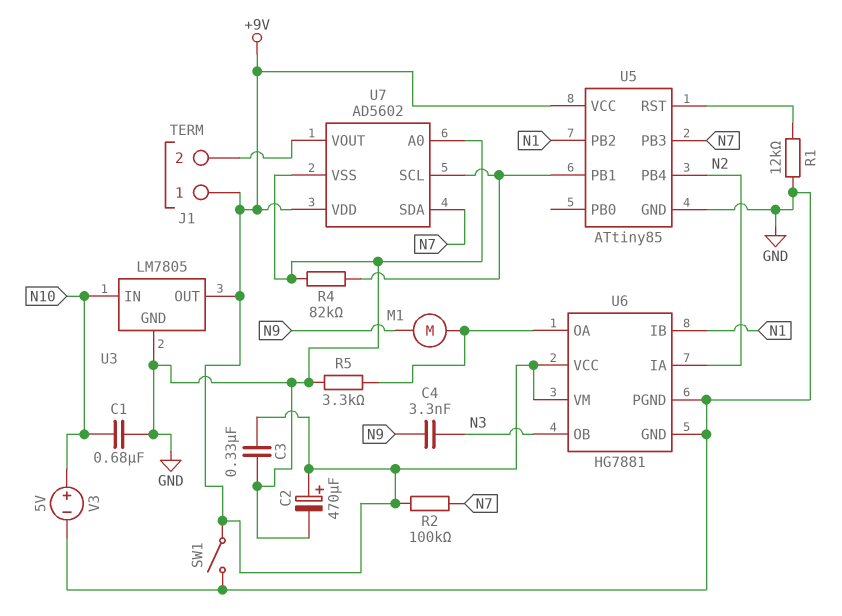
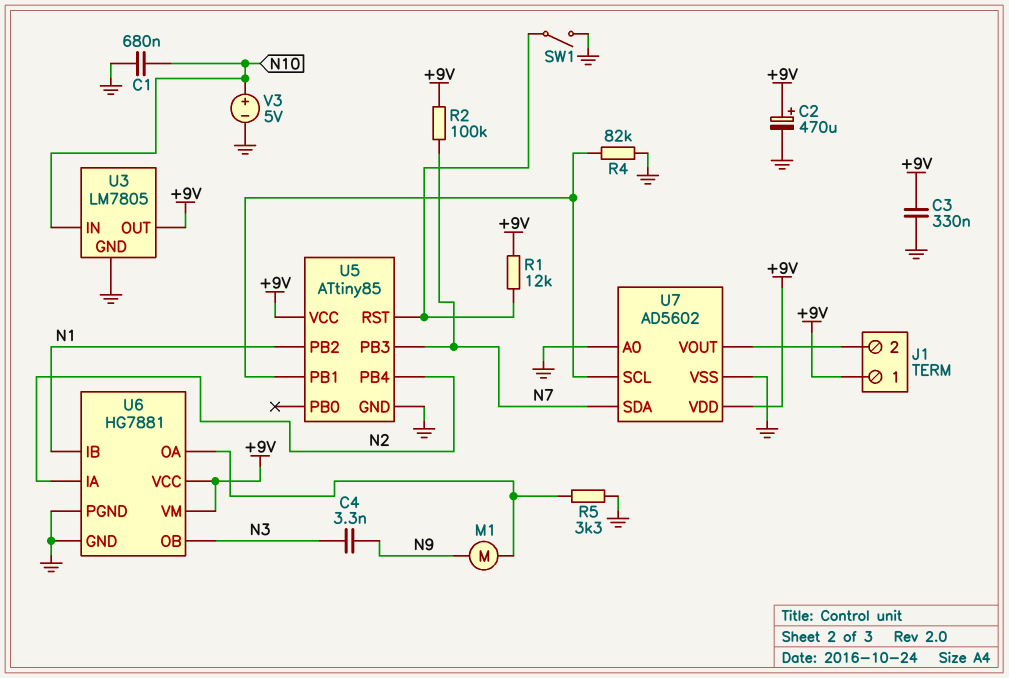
R1: 12k (GND, U5/RST) -> 12k (+9V, U5/RST)
SW1: switch (+9V, GND) -> switch (GND, U5/RST)

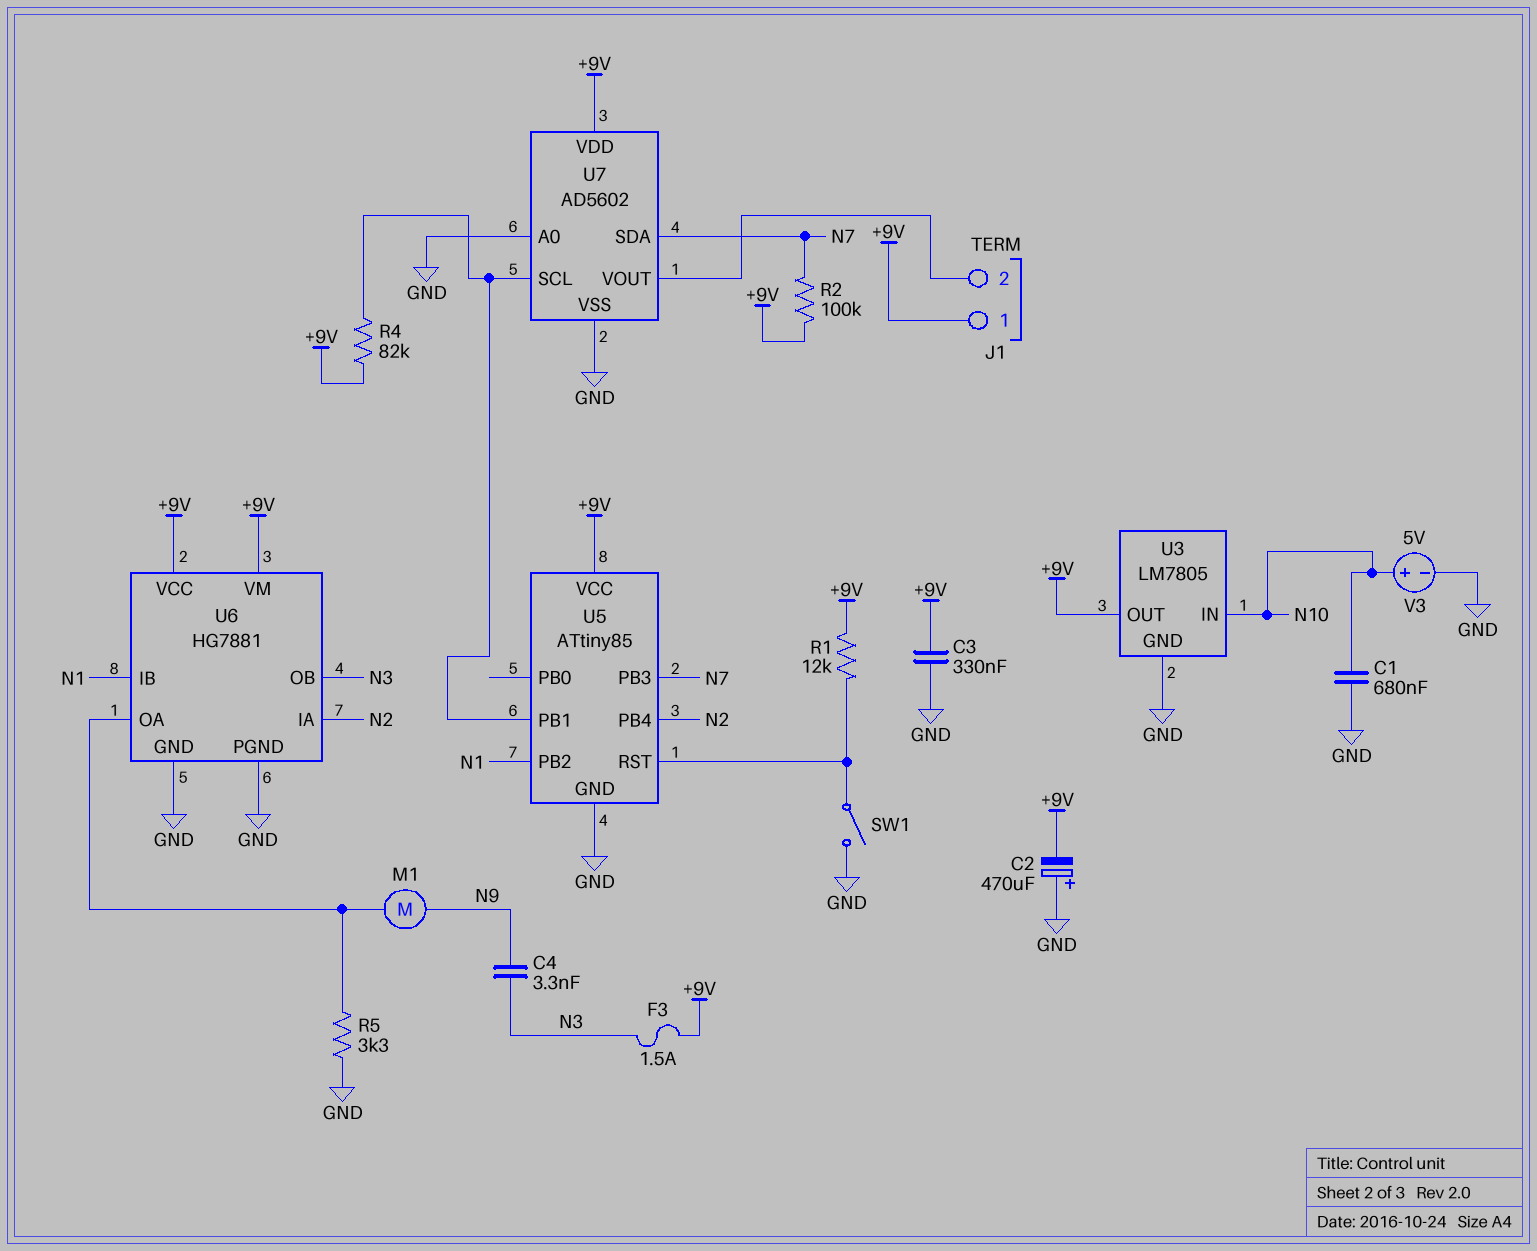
C2: 470uF (plus +9V, minus GND) -> 470uF (plus GND, minus +9V)
F3: none -> 1.5A (+9V, N3)
R4: 82k (GND, U5/PB1) -> 82k (+9V, U5/PB1)

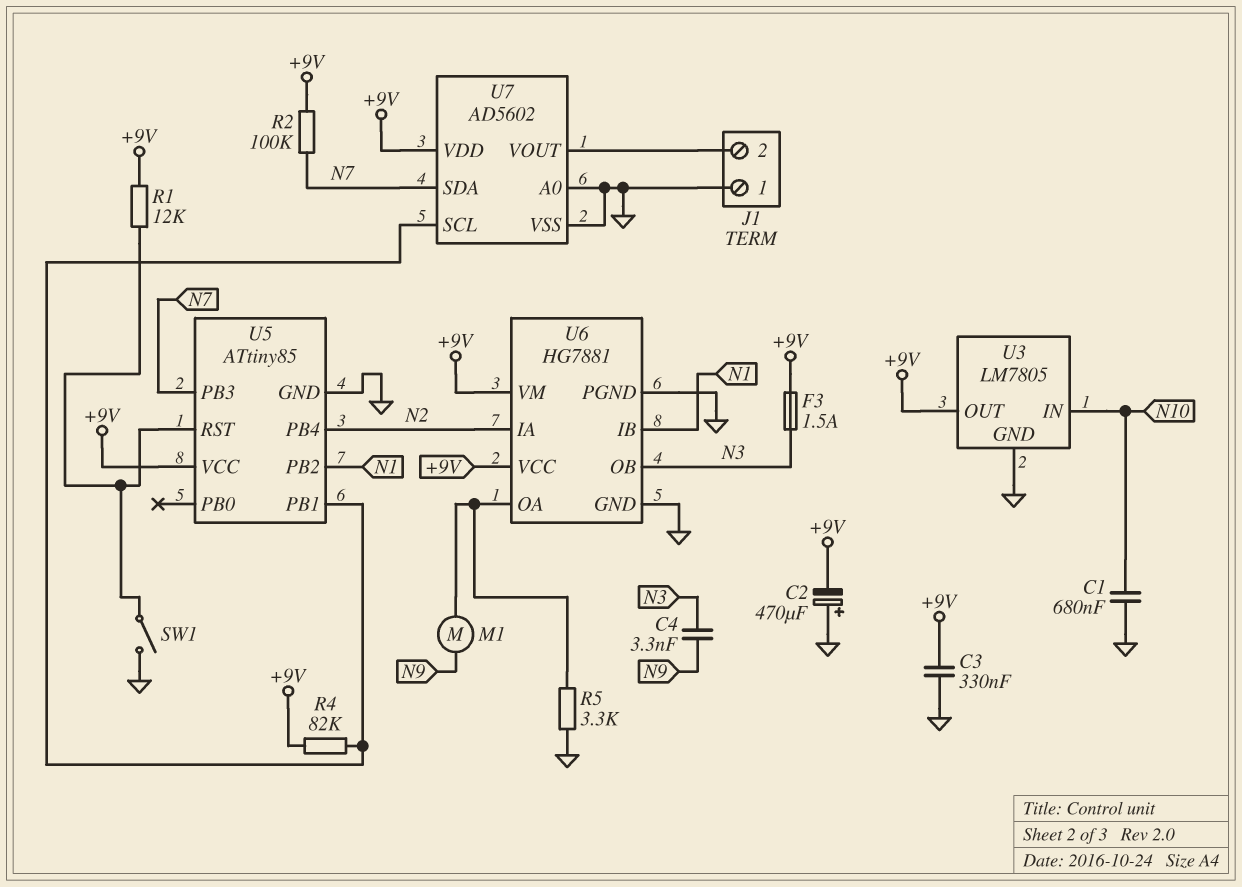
J1 pin 1: +9V -> GND
V3: 5V (plus N10, minus GND) -> none

